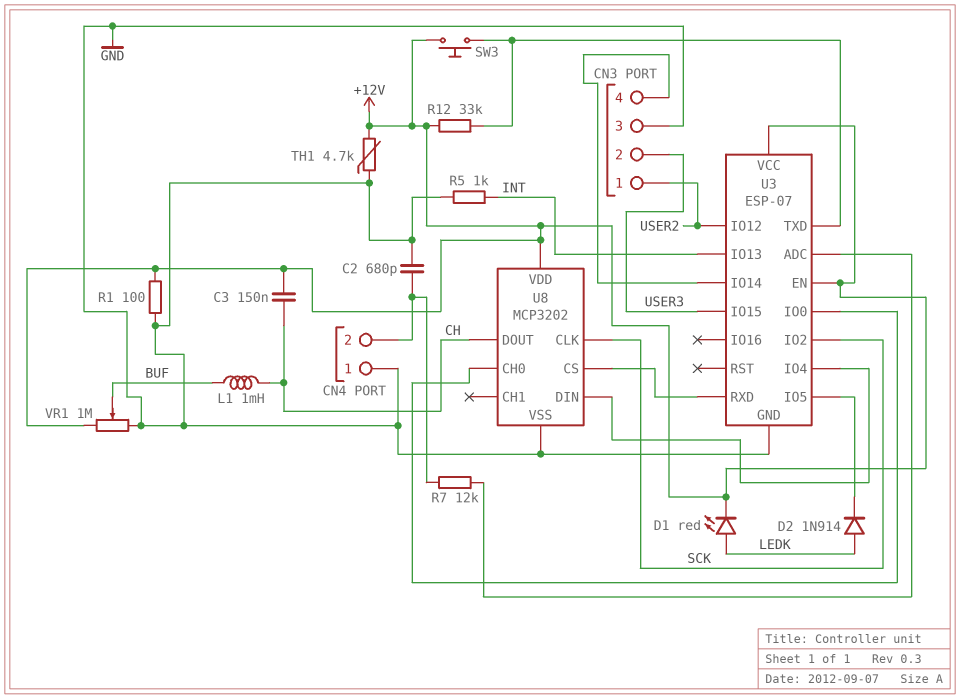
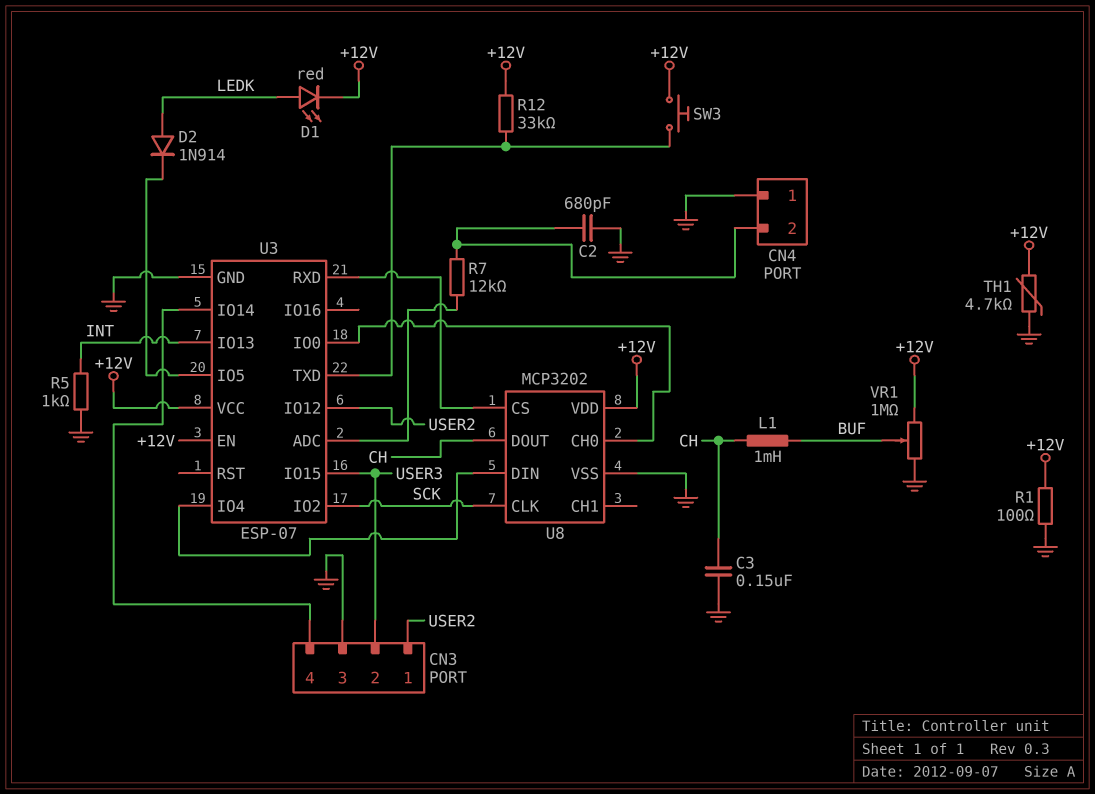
C3: 150nF (+12V, CH) -> 150nF (CH, GND)

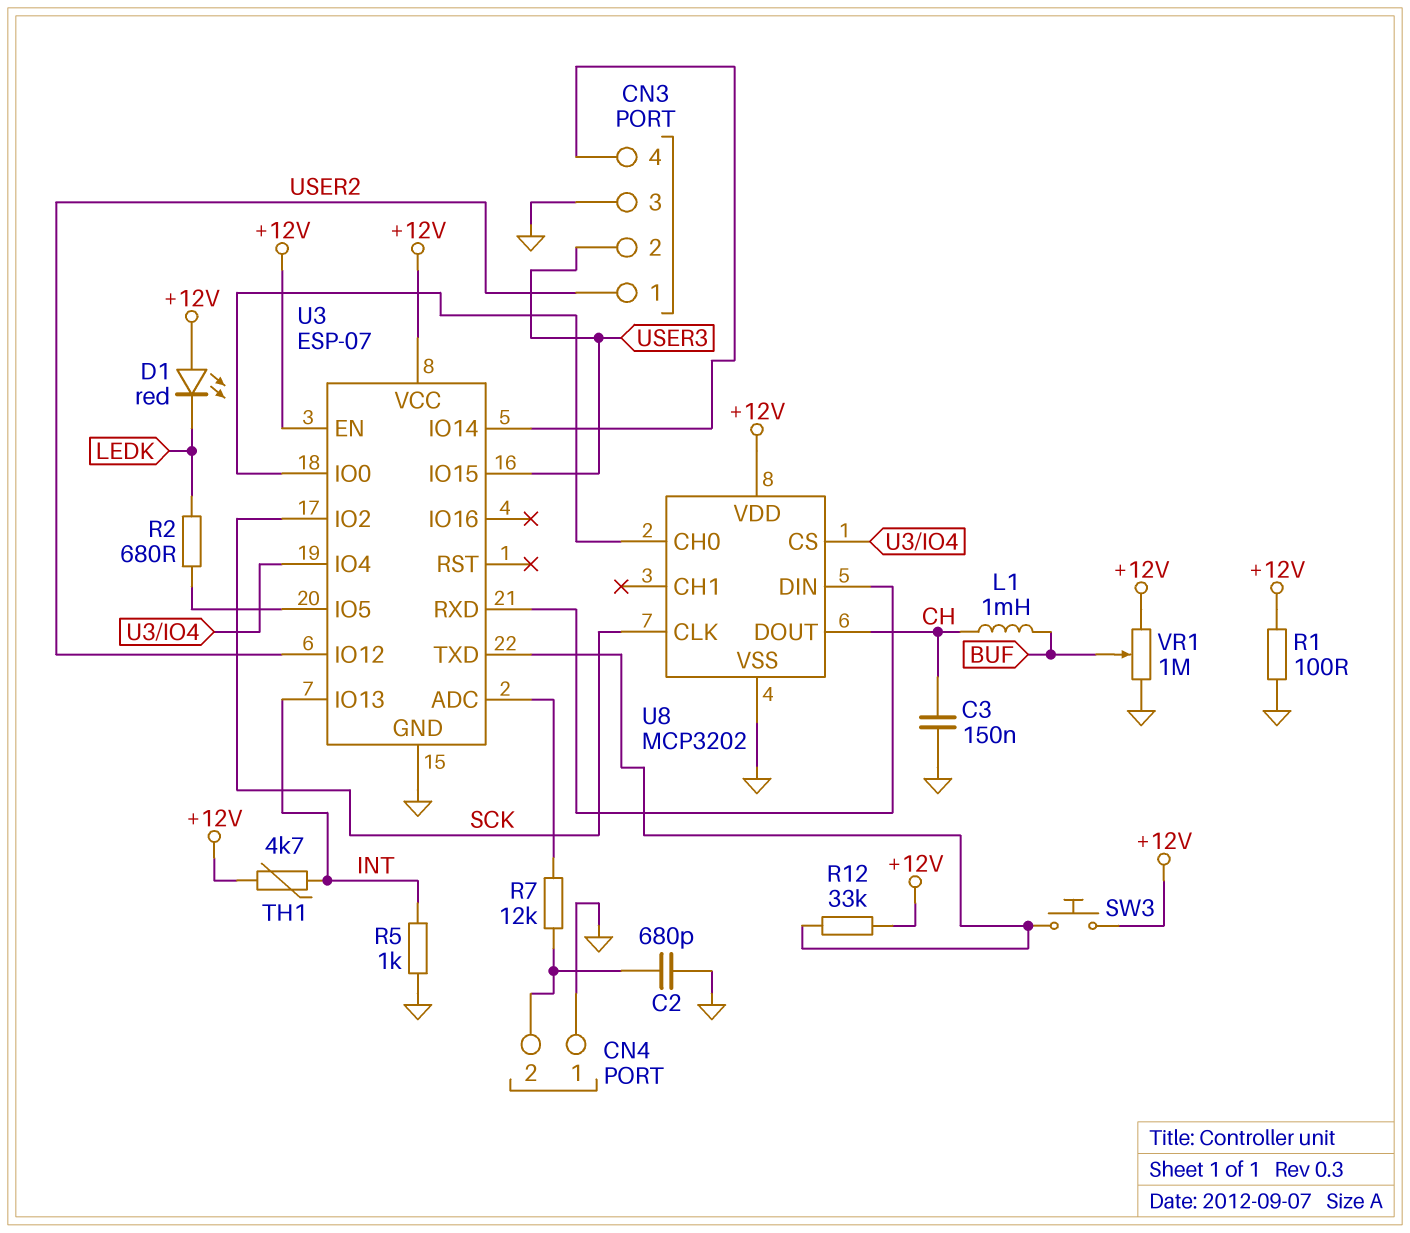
D1: LED red (A LEDK, K +12V) -> LED red (A +12V, K LEDK)
D2: diode 1N914 (A LEDK, K U3/IO5) -> none
R2: none -> 680 (LEDK, U3/IO5)
TH1: 4.7k (+12V, GND) -> 4.7k (+12V, INT)
U8 pin CS: U3/RXD -> U3/IO4
U8 pin DIN: U3/IO4 -> U3/RXD

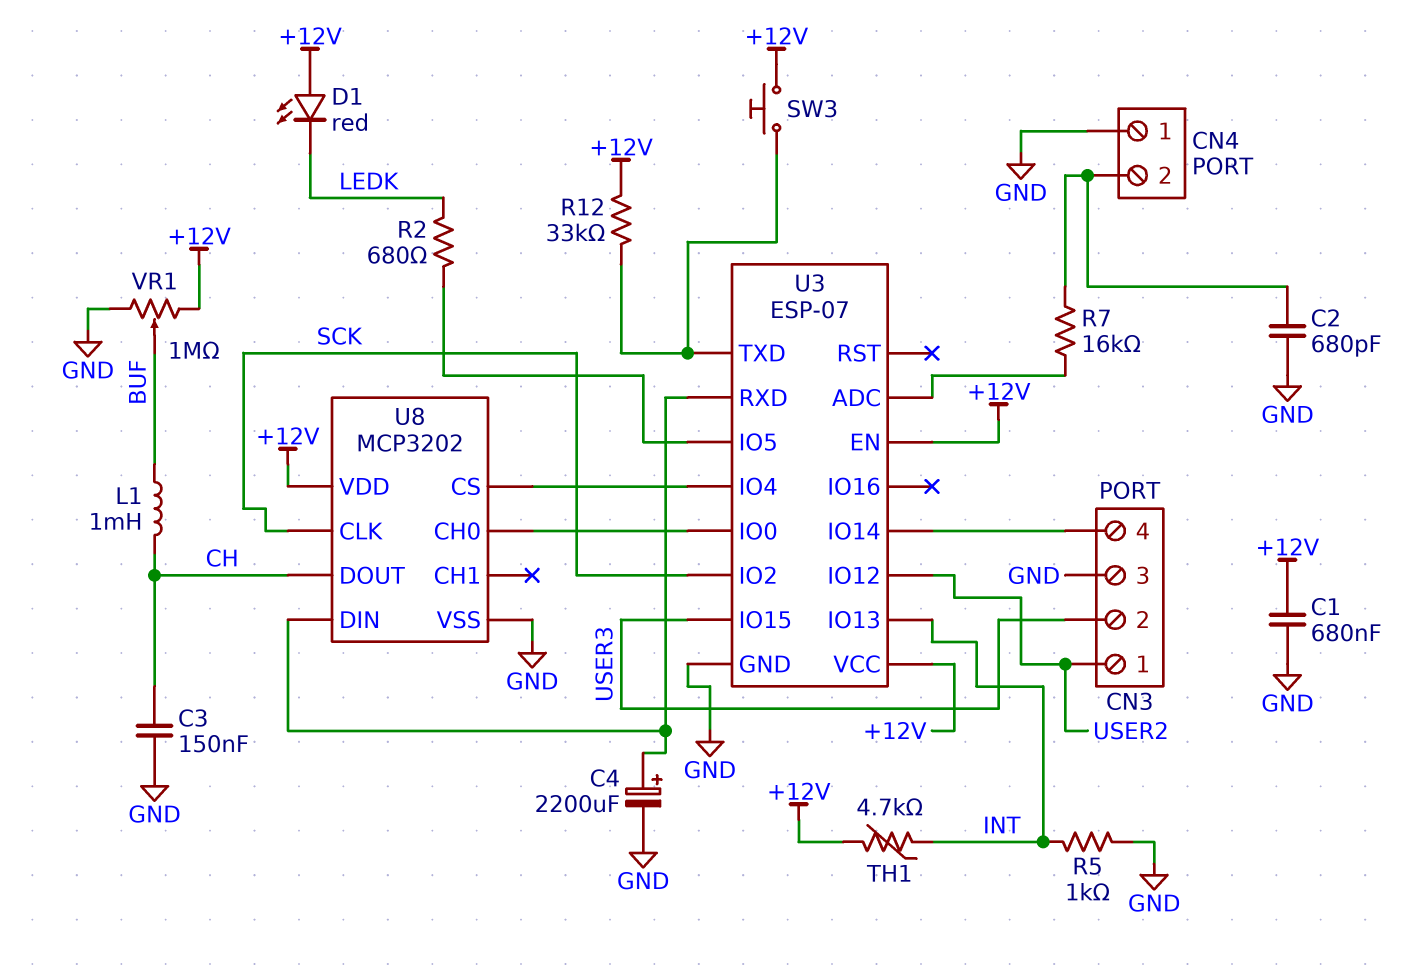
C1: none -> 680nF (+12V, GND)
C4: none -> 2200uF (plus U3/RXD, minus GND)
R1: 100 (+12V, GND) -> none
R7: 12k (CN4/2, U3/ADC) -> 16k (CN4/2, U3/ADC)

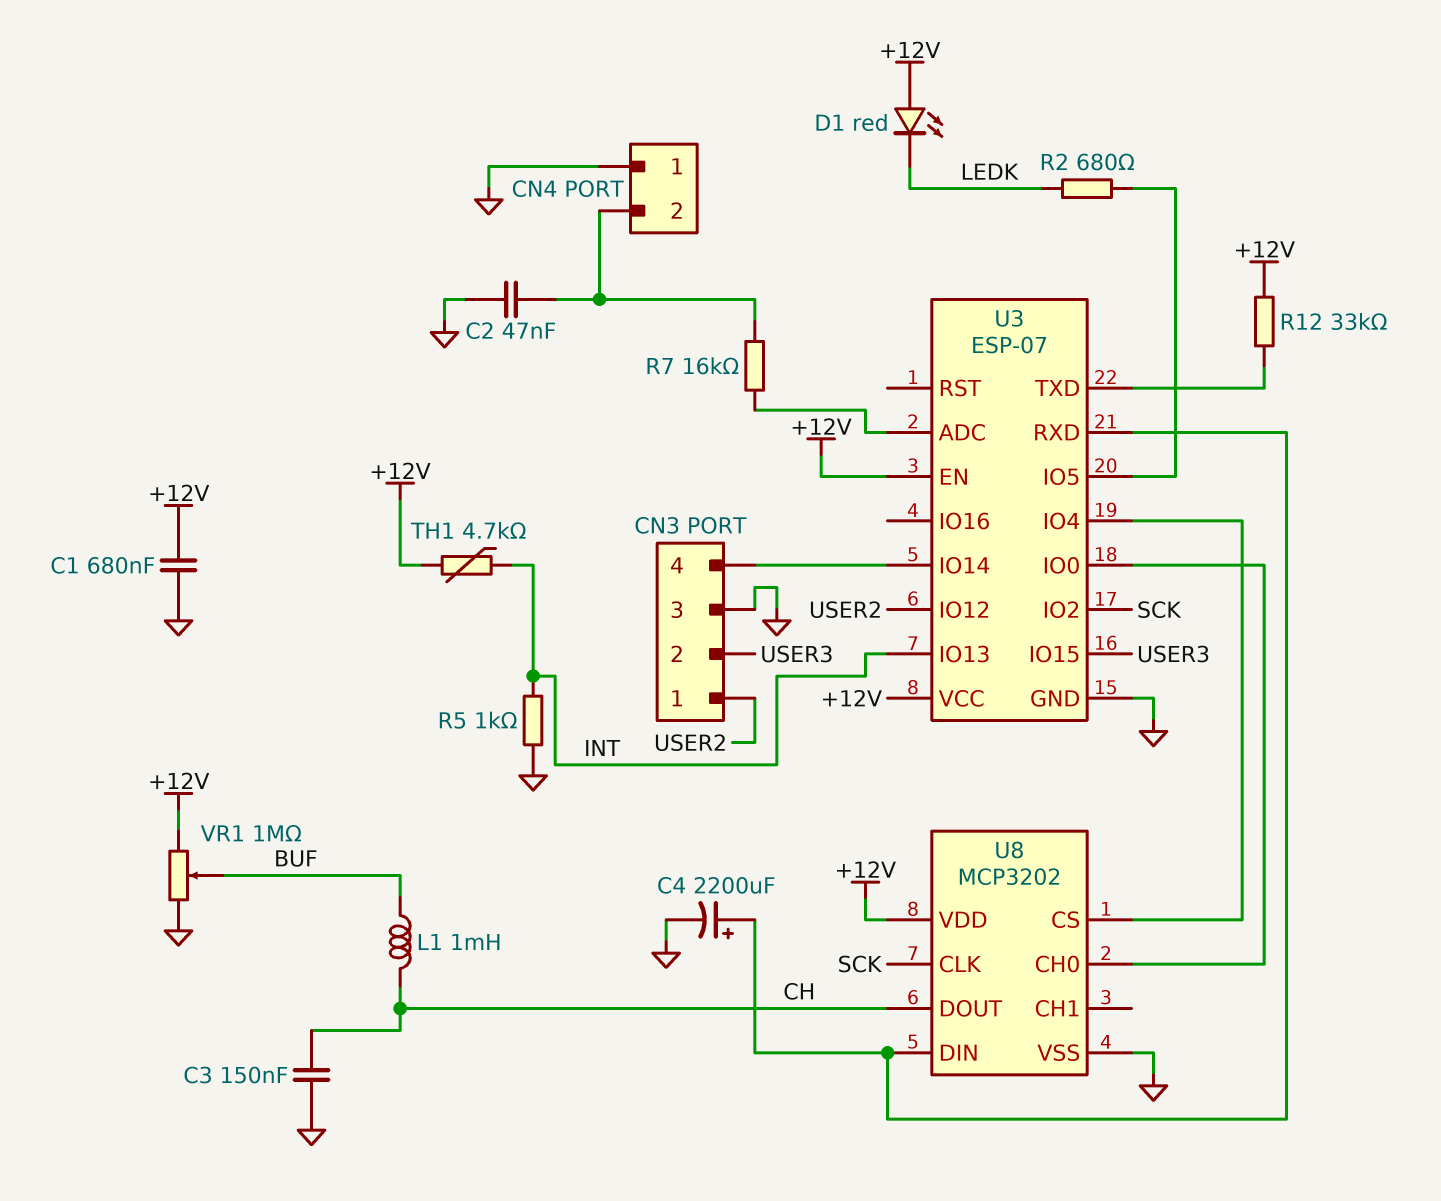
C2: 680pF (CN4/2, GND) -> 47nF (CN4/2, GND)
SW3: button (+12V, U3/TXD) -> none

